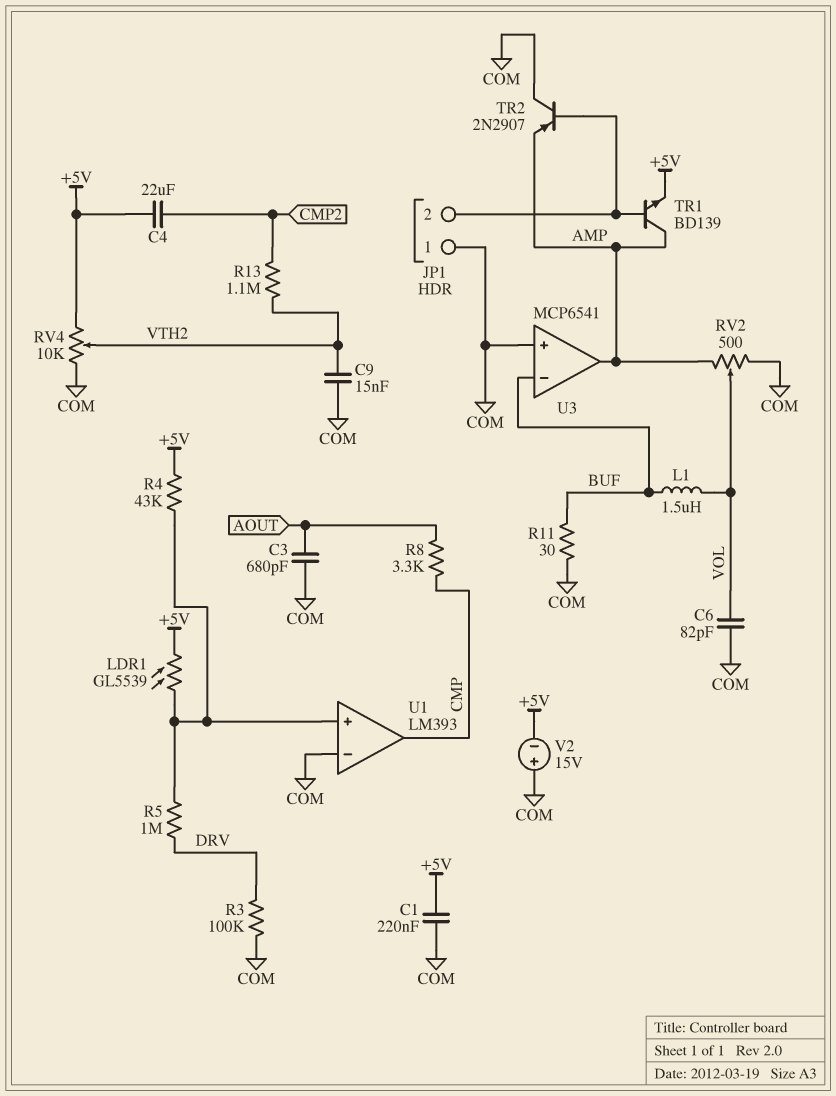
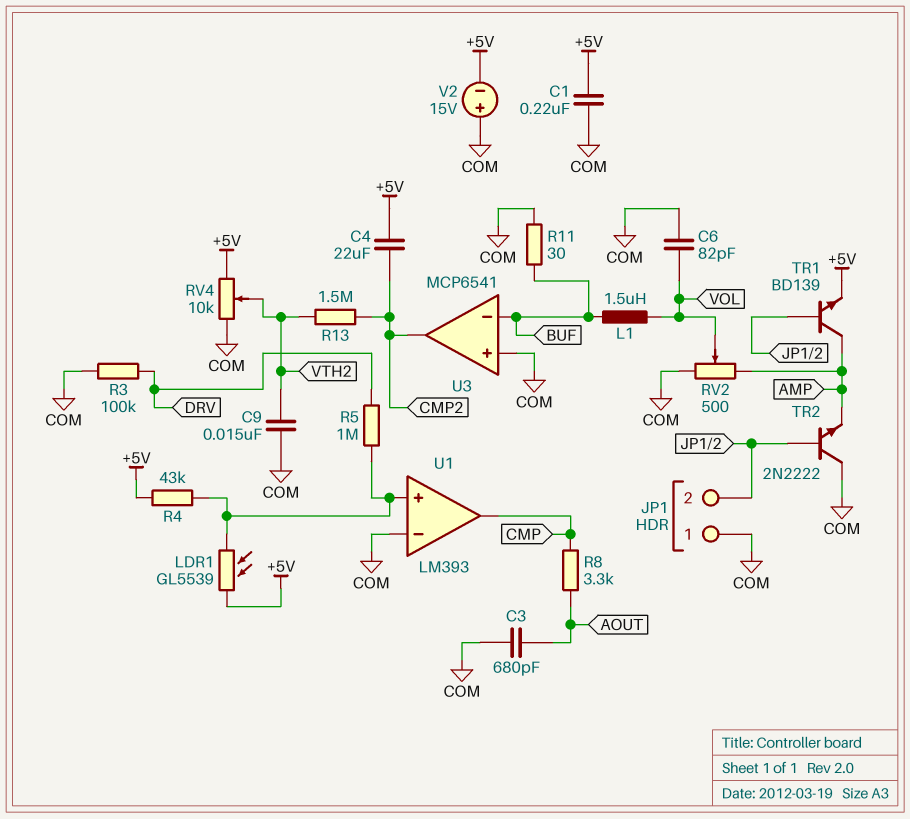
R13: 1.1M (CMP2, VTH2) -> 1.5M (CMP2, VTH2)
TR2: PNP 2N2907 (B JP1/2, C COM, E AMP) -> NPN 2N2222 (B JP1/2, C COM, E AMP)
U3 pin out: AMP -> CMP2

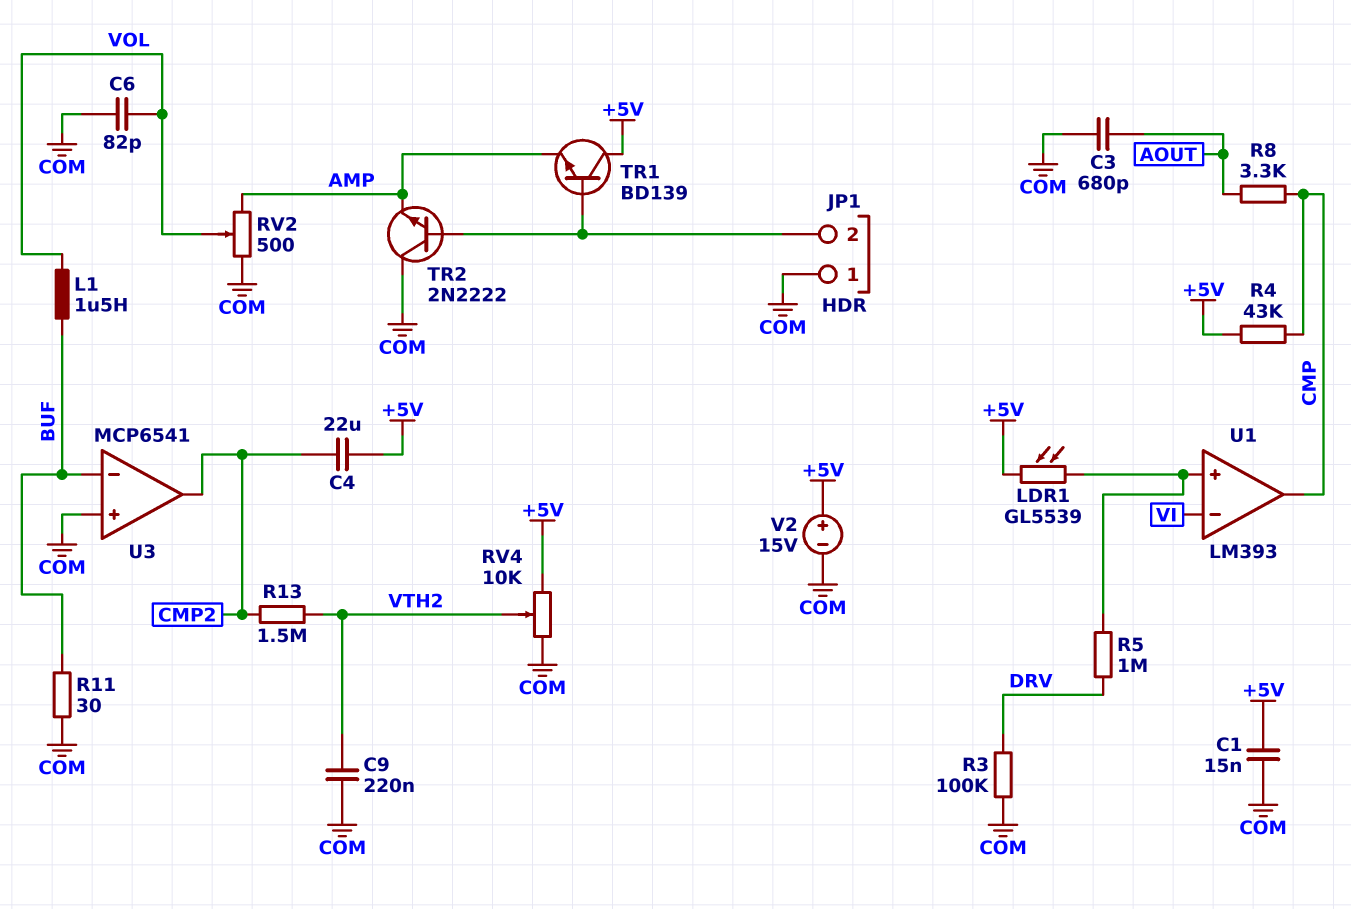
C1: 220nF (+5V, COM) -> 15nF (+5V, COM)
C9: 15nF (COM, VTH2) -> 220nF (COM, VTH2)
R4: 43k (+5V, U1/in+) -> 43k (+5V, CMP)
TR1: NPN BD139 (B JP1/2, C AMP, E +5V) -> NPN BD139 (B JP1/2, C +5V, E AMP)
U1 pin in-: COM -> VI
V2: 15V (plus COM, minus +5V) -> 15V (plus +5V, minus COM)

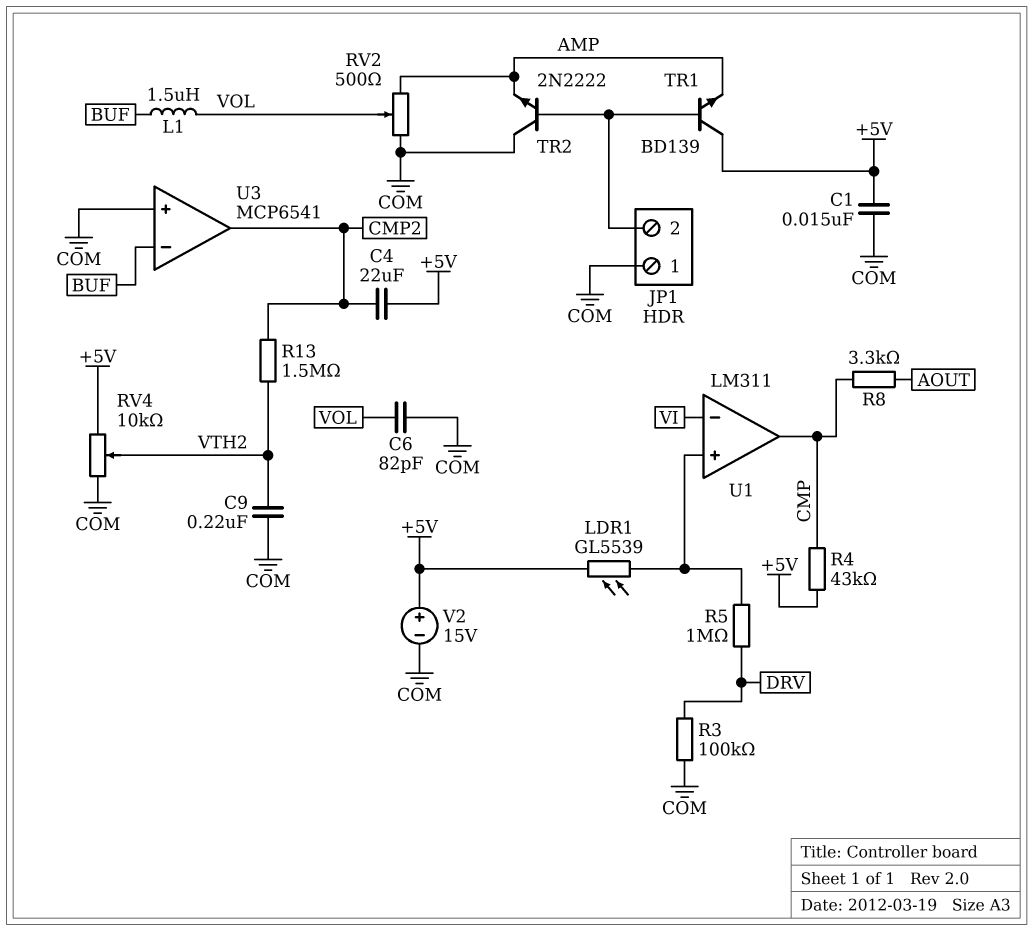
C3: 680pF (AOUT, COM) -> none
R11: 30 (BUF, COM) -> none
U1: LM393 -> LM311

